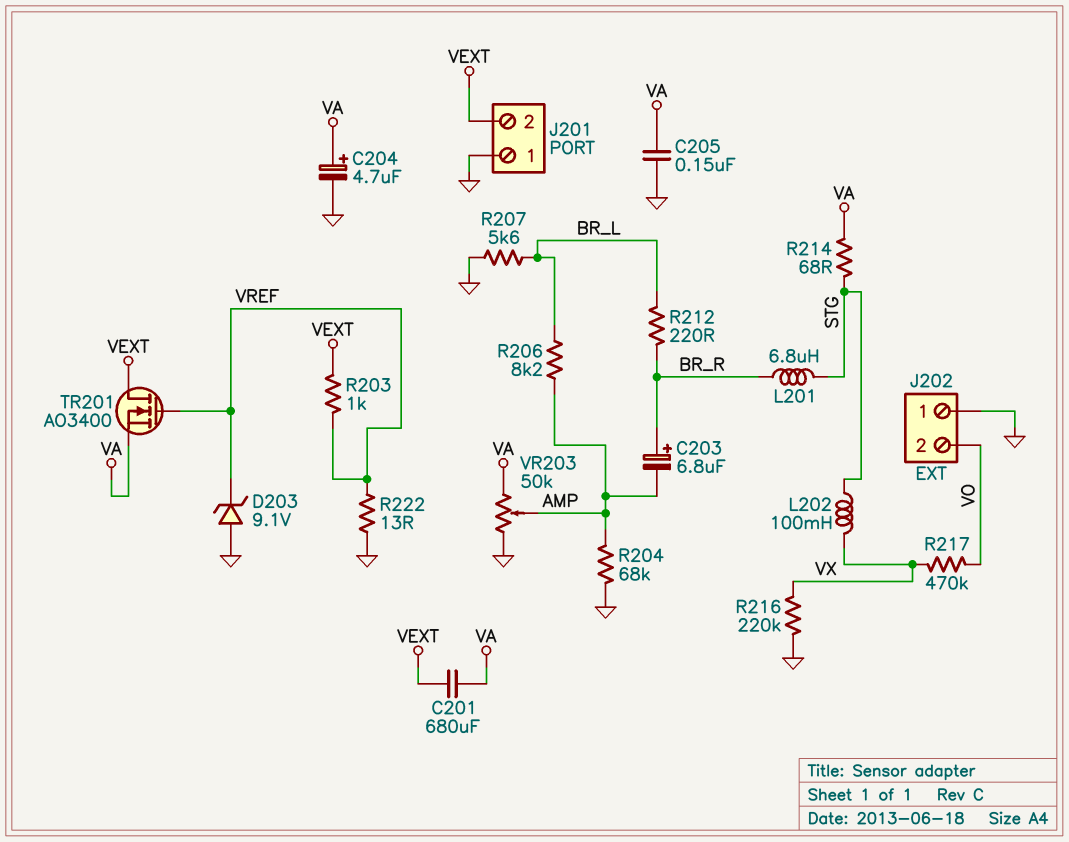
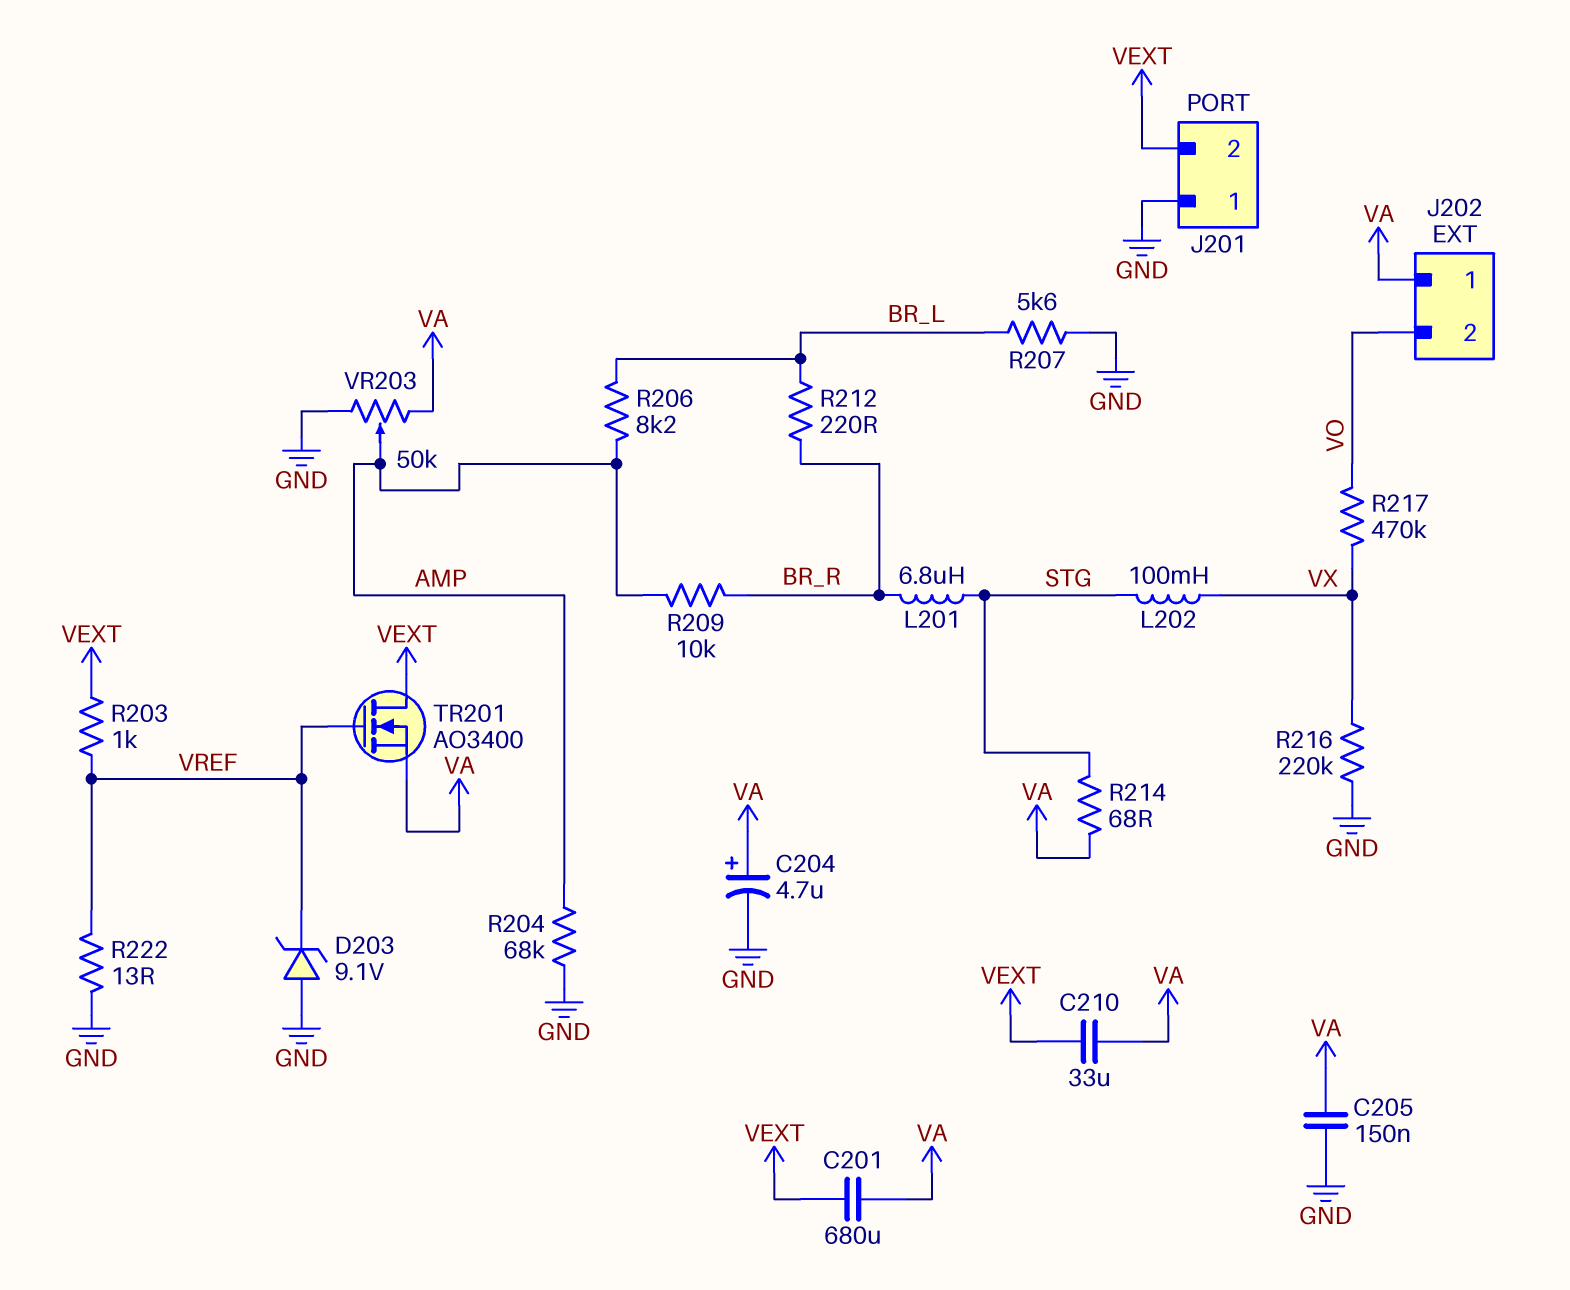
C203: 6.8uF (plus BR_R, minus AMP) -> none
C210: none -> 33uF (VA, VEXT)
J202 pin 1: GND -> VA
R209: none -> 10k (AMP, BR_R)

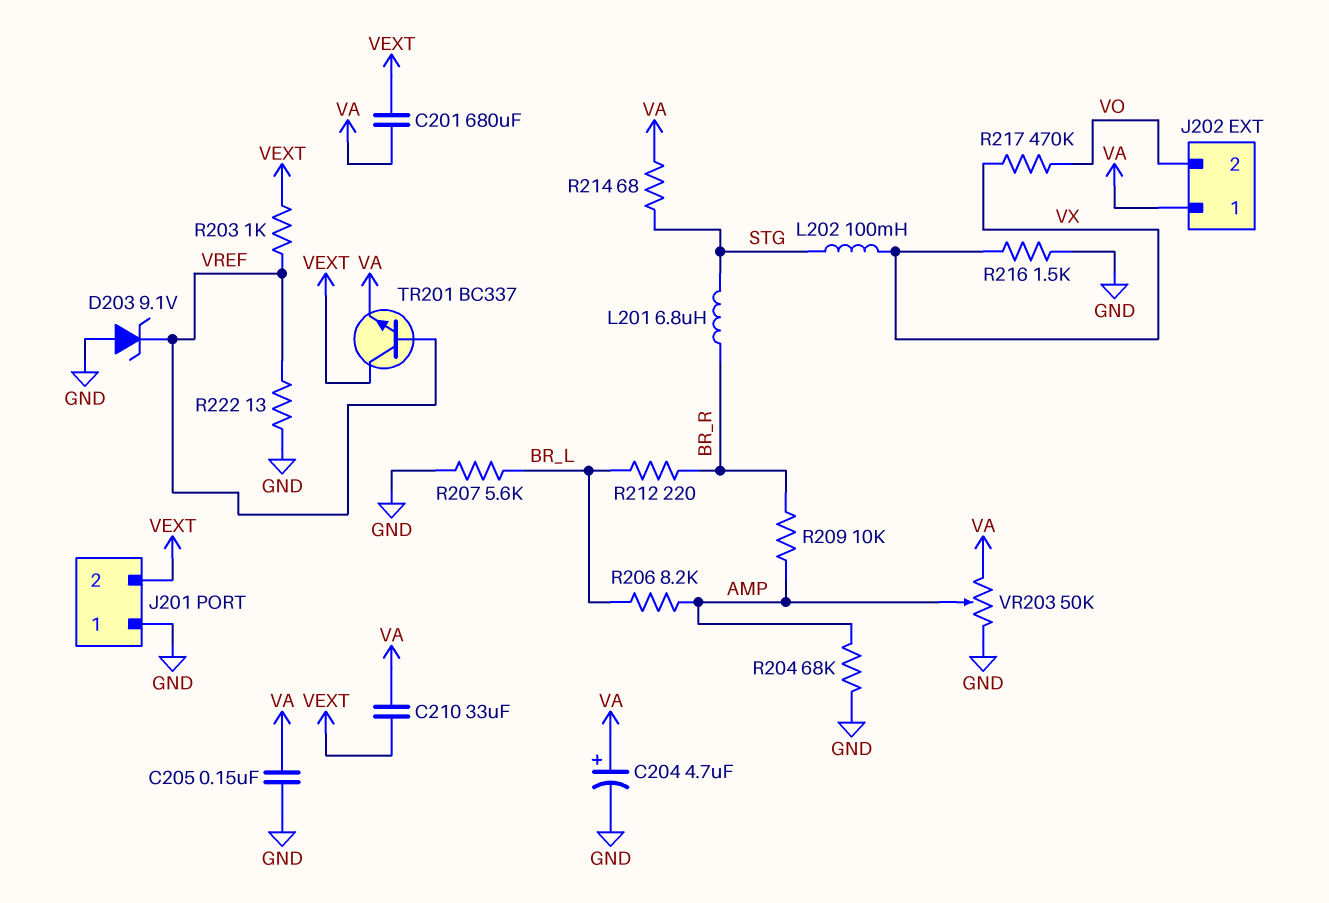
R216: 220k (GND, VX) -> 1.5k (GND, VX)
TR201: NMOS AO3400 (G VREF, D VEXT, S VA) -> NPN BC337 (B VREF, C VEXT, E VA)

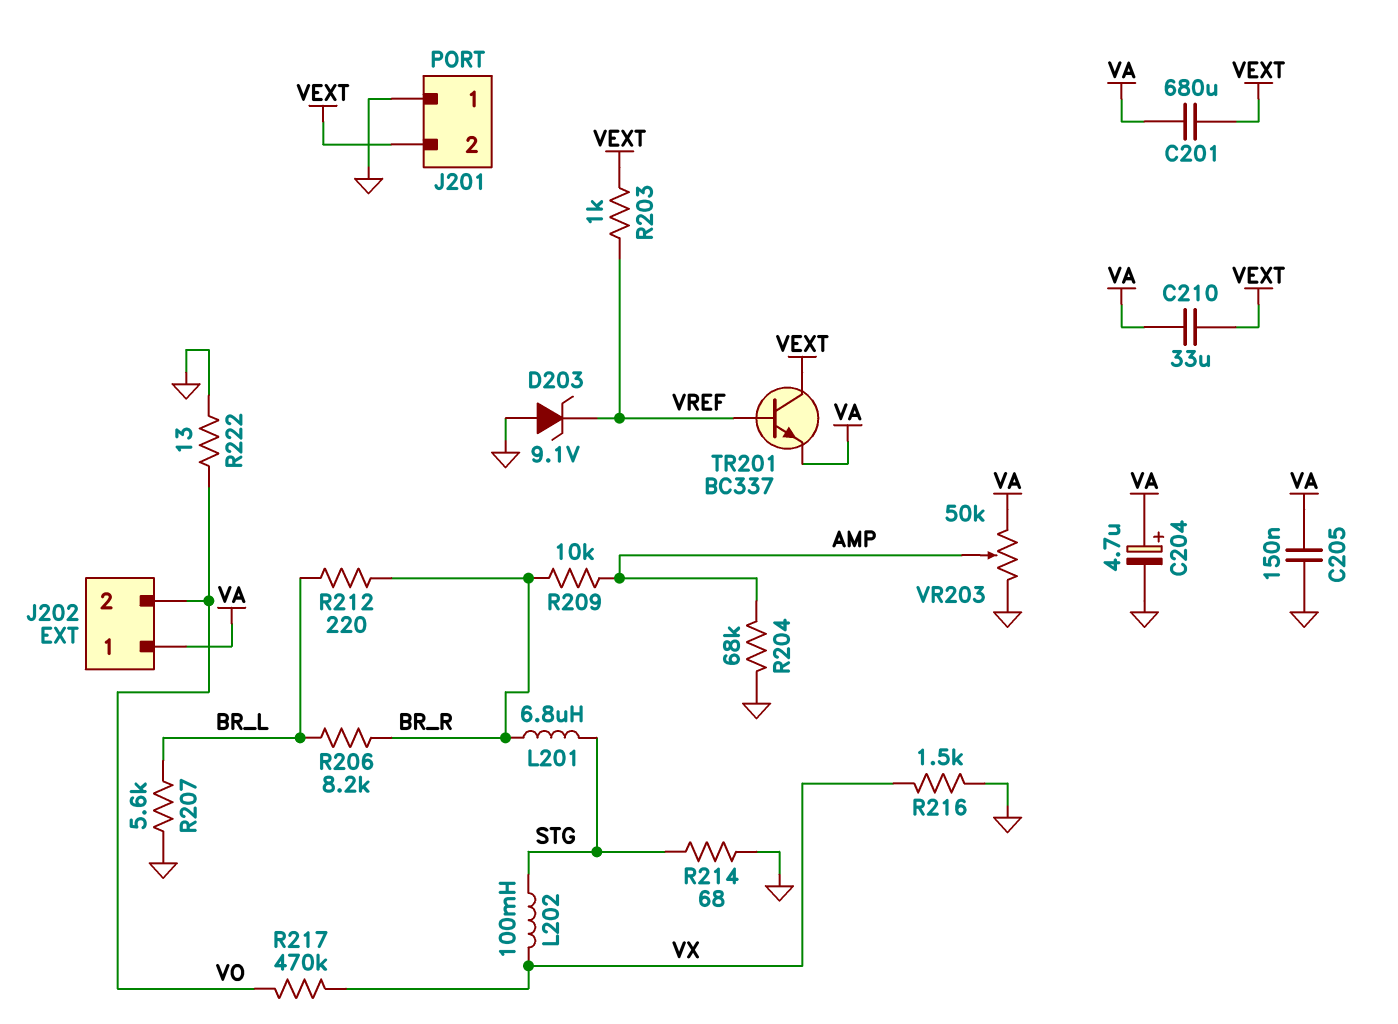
R206: 8.2k (AMP, BR_L) -> 8.2k (BR_L, BR_R)
R214: 68 (STG, VA) -> 68 (GND, STG)
R222: 13 (GND, VREF) -> 13 (GND, VO)

